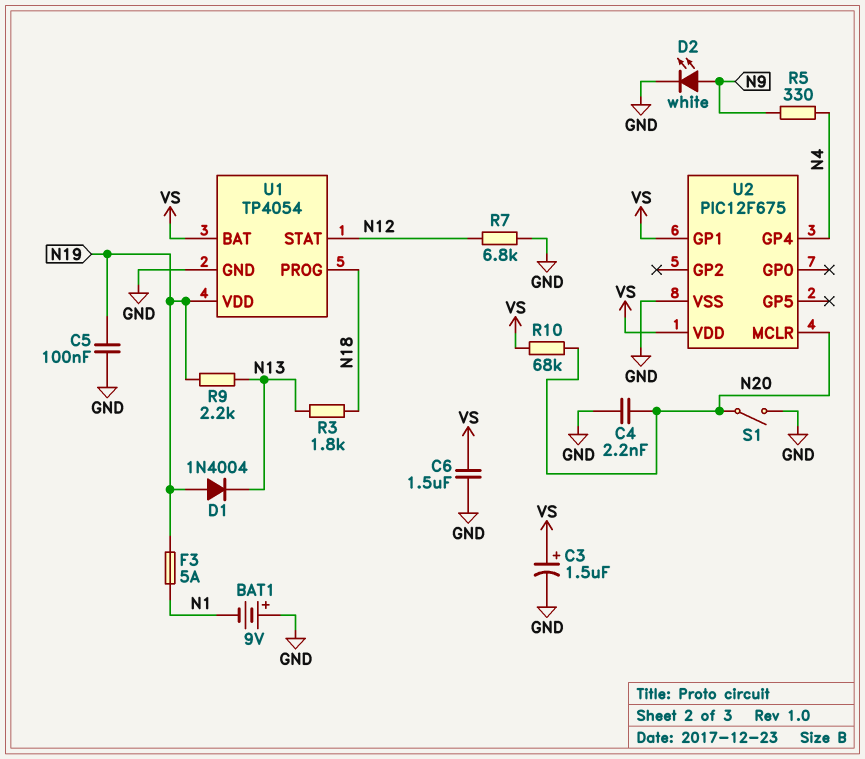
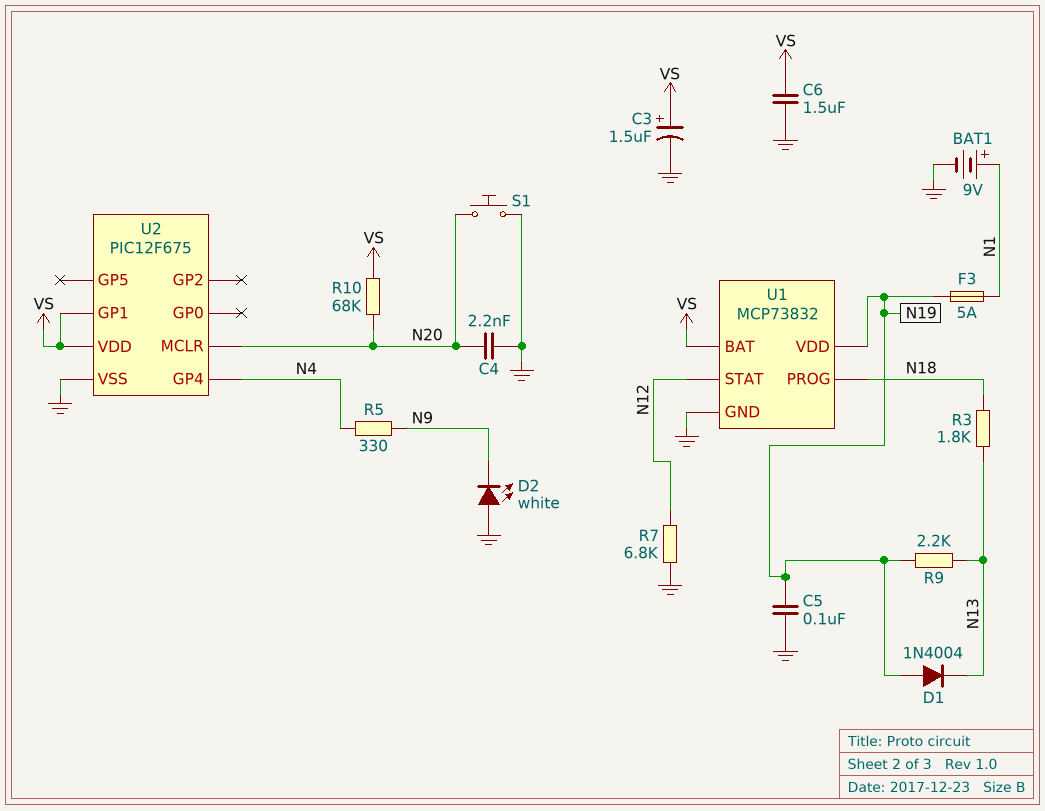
BAT1: 9V (plus GND, minus N1) -> 9V (plus N1, minus GND)
D2: LED white (A N9, K GND) -> LED white (A GND, K N9)
S1: switch (GND, N20) -> button (GND, N20)
U1: TP4054 -> MCP73832

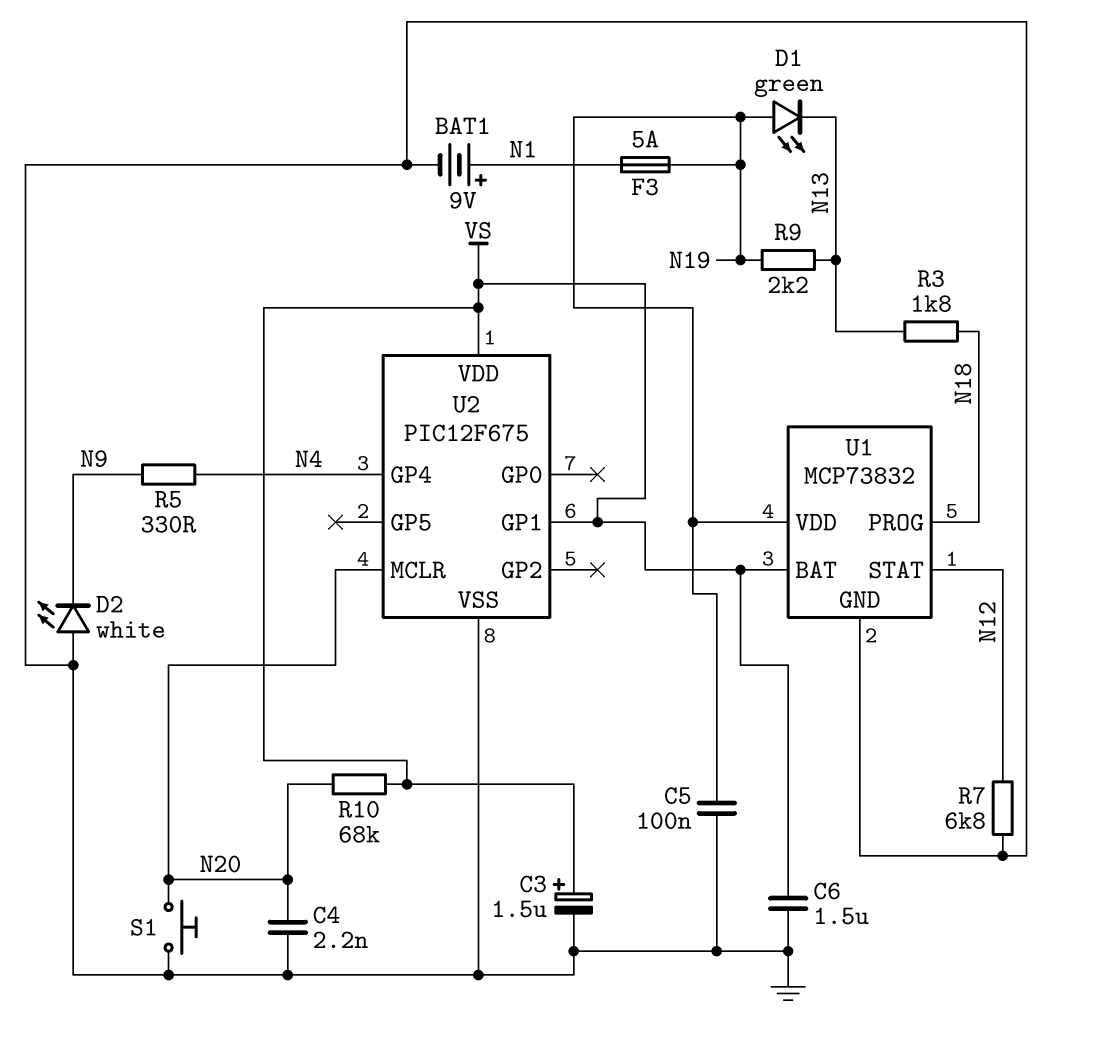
D1: diode 1N4004 (A N19, K N13) -> LED green (A N19, K N13)

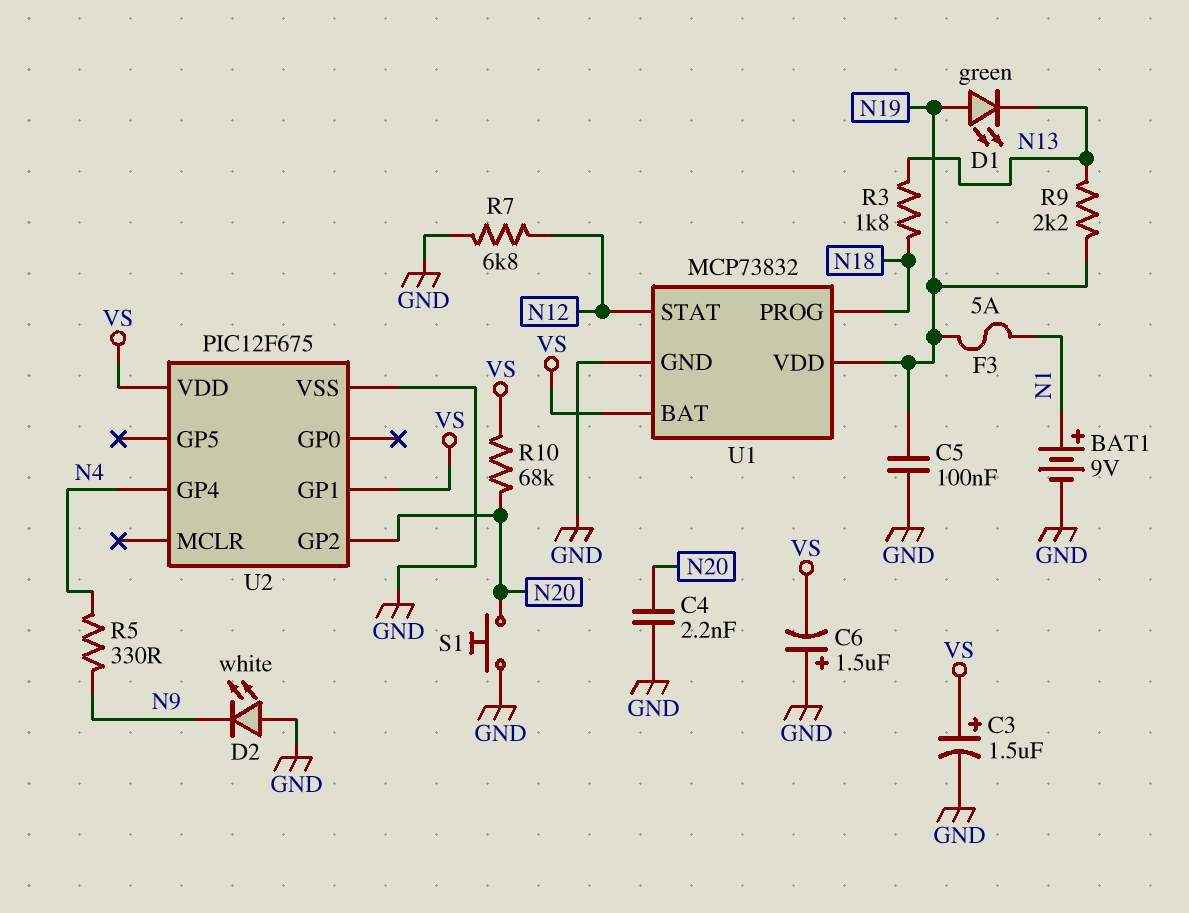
C6: 1.5uF (GND, VS) -> 1.5uF (plus GND, minus VS)
U2 pin GP2: none -> N20
U2 pin MCLR: N20 -> none

